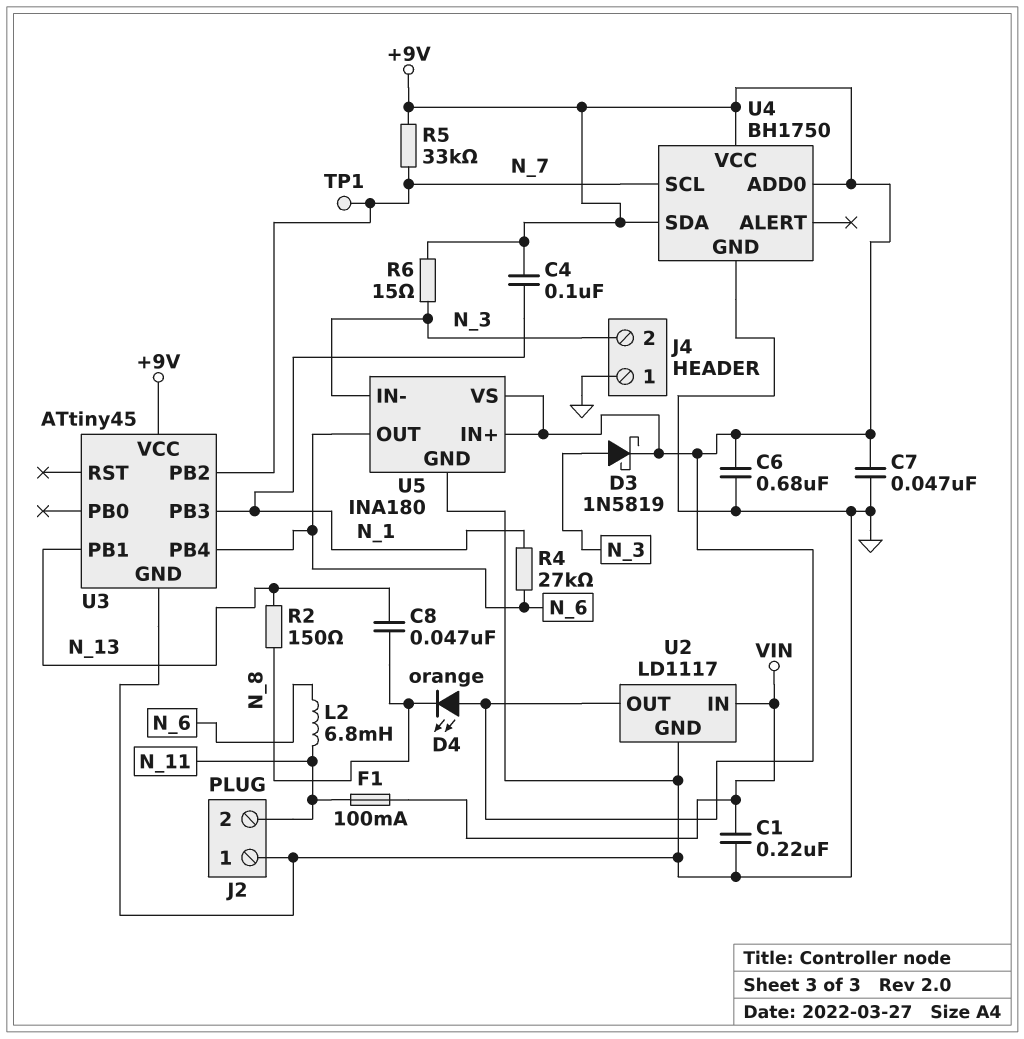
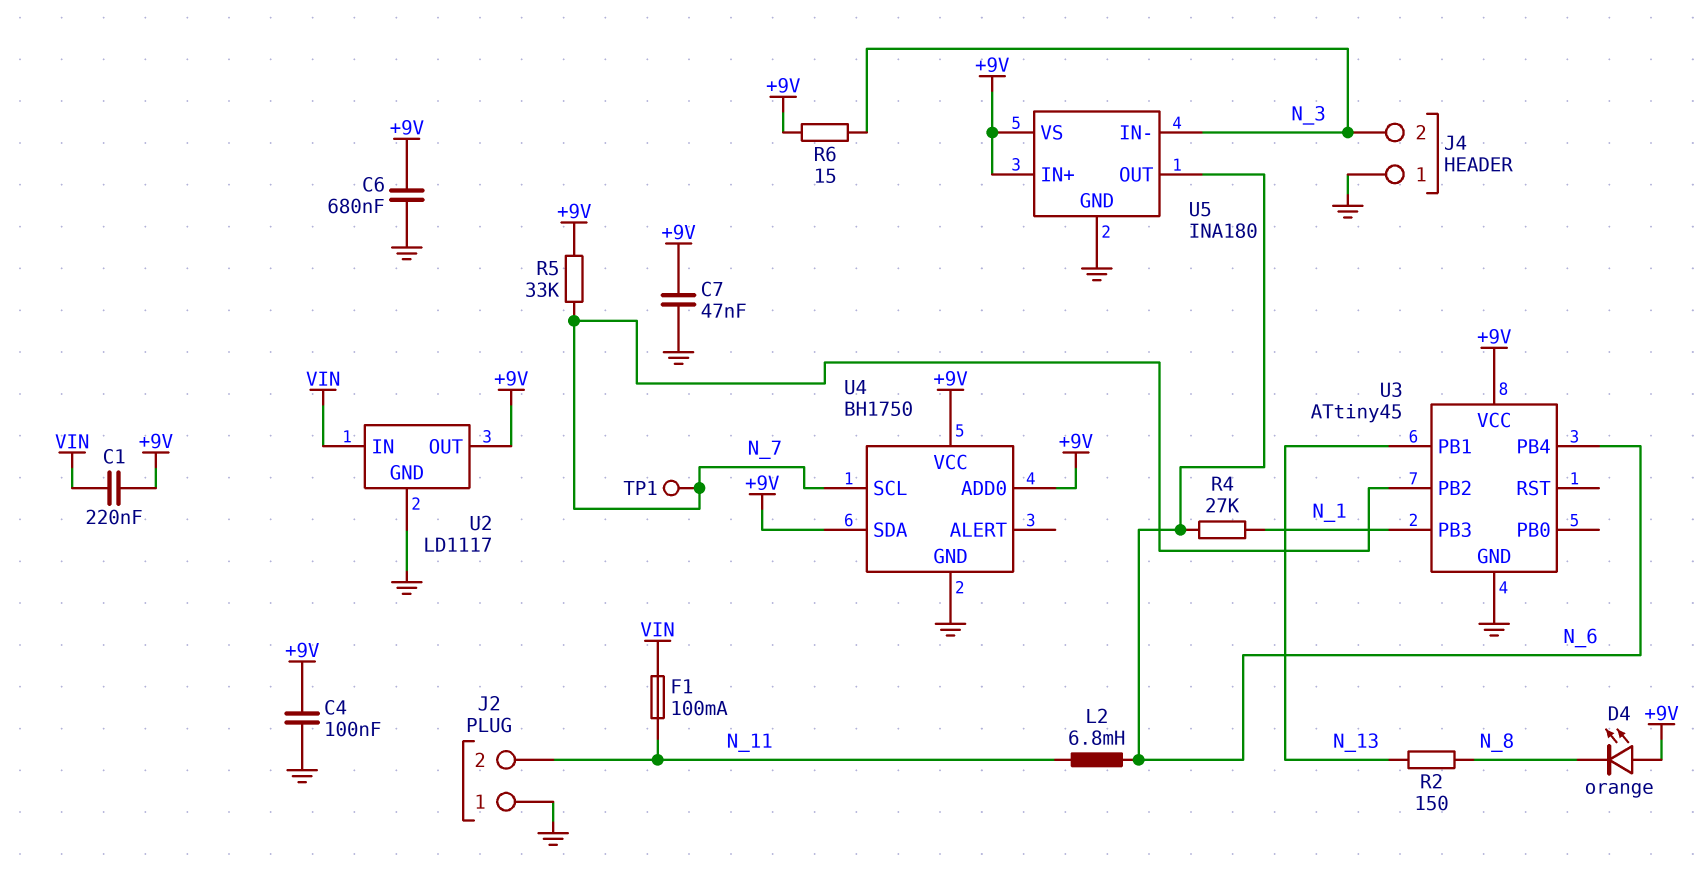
C1: 220nF (GND, VIN) -> 220nF (+9V, VIN)
C4: 100nF (+9V, N_1) -> 100nF (+9V, GND)
C8: 47nF (N_8, N_13) -> none
D3: schottky 1N5819 (A N_3, K +9V) -> none

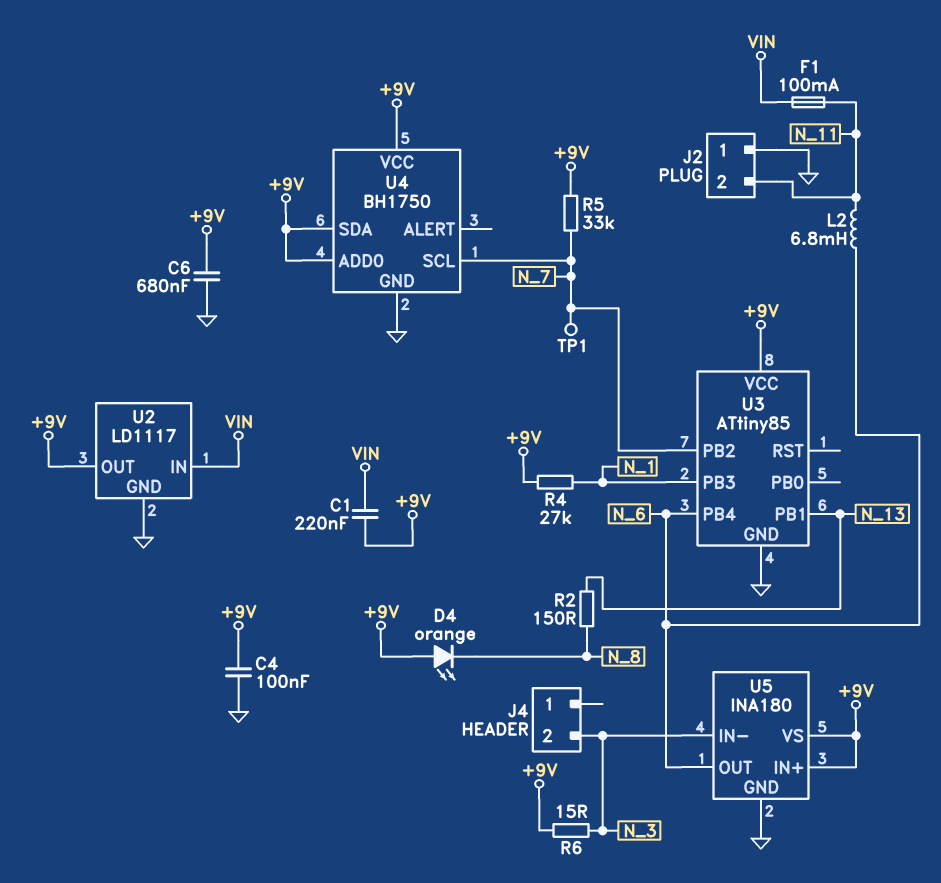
C7: 47nF (+9V, GND) -> none
J4 pin 1: GND -> none
R4: 27k (N_1, N_6) -> 27k (+9V, N_1)
U3: ATtiny45 -> ATtiny85

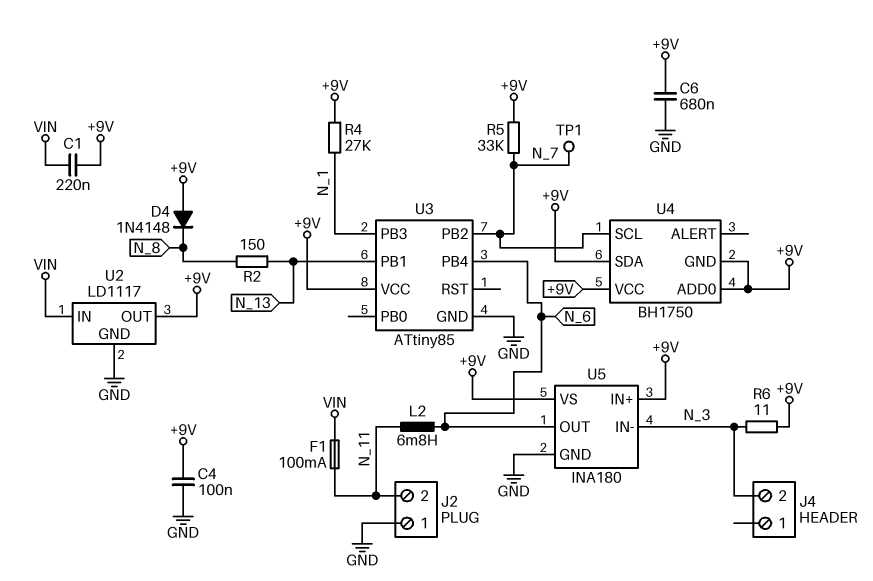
D4: LED orange (A +9V, K N_8) -> diode 1N4148 (A +9V, K N_8)
R6: 15 (+9V, N_3) -> 11 (+9V, N_3)
U4 pin GND: GND -> +9V

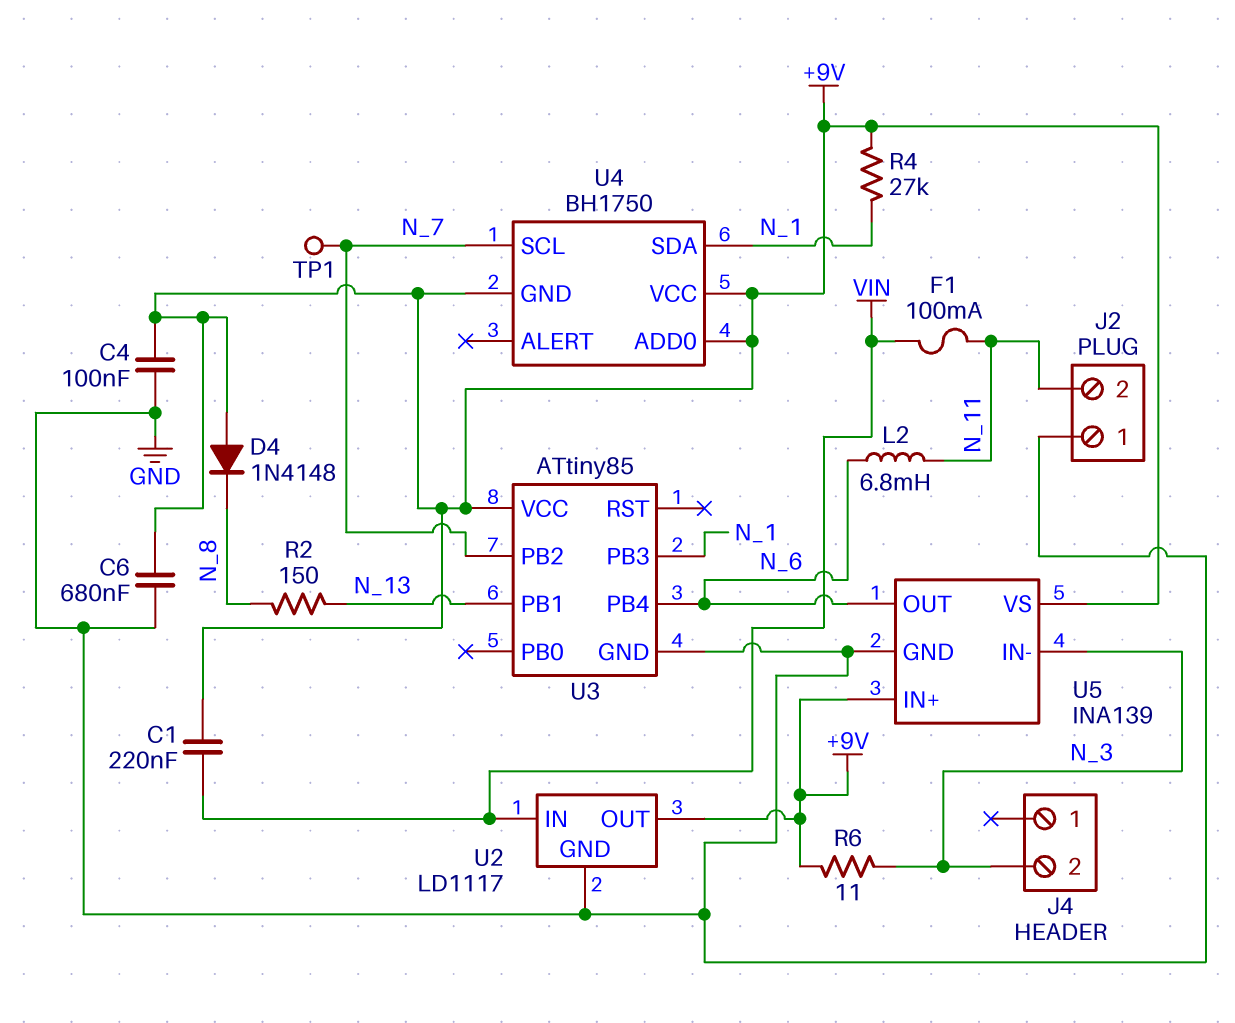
R5: 33k (+9V, N_7) -> none
U4 pin SDA: +9V -> N_1
U5: INA180 -> INA139

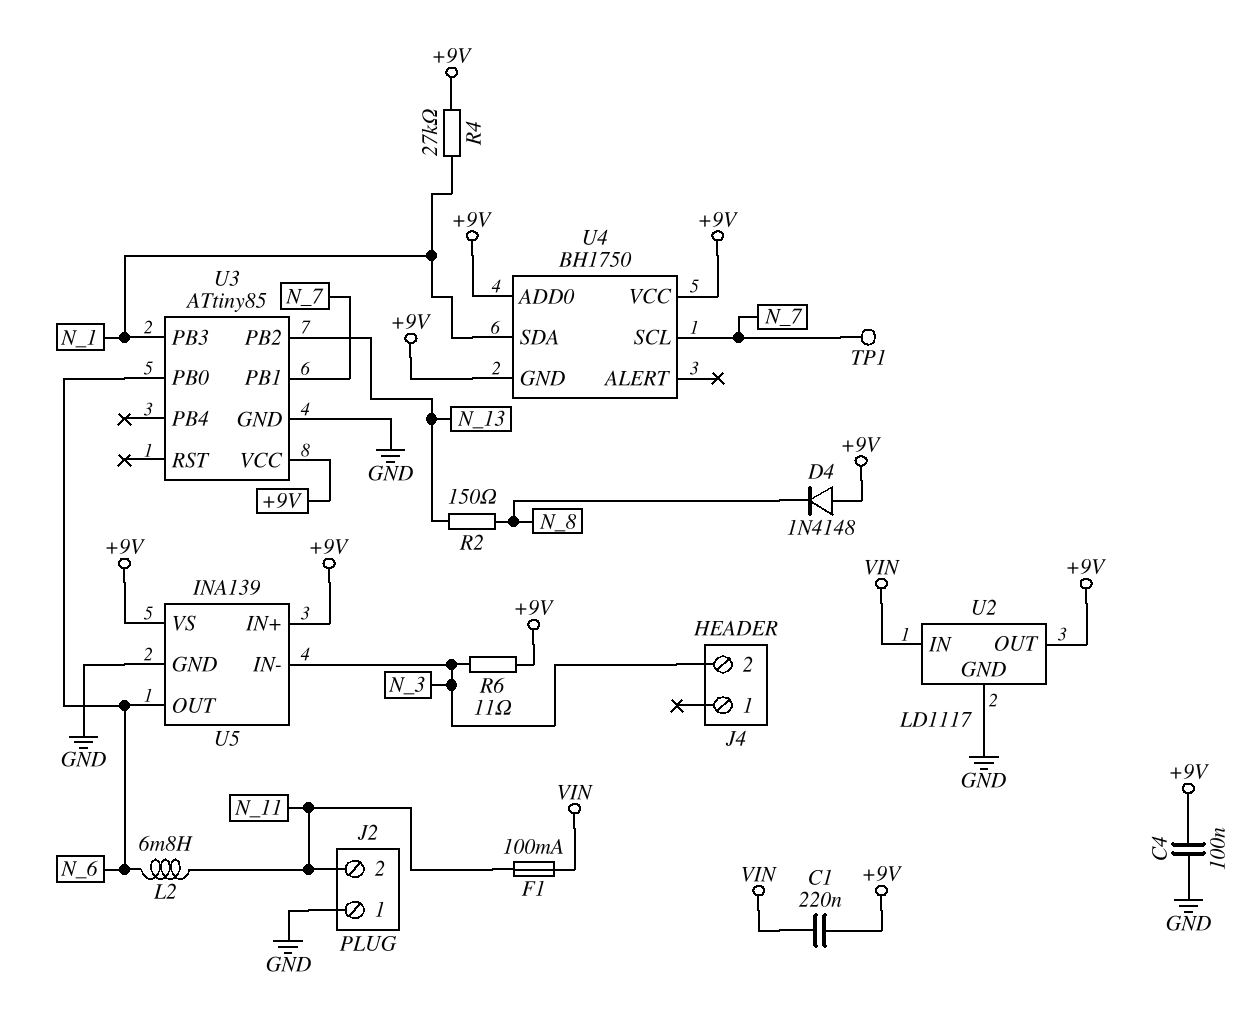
C6: 680nF (+9V, GND) -> none
U3 pin PB0: none -> N_6
U3 pin PB1: N_13 -> N_7
U3 pin PB2: N_7 -> N_13
U3 pin PB4: N_6 -> none

